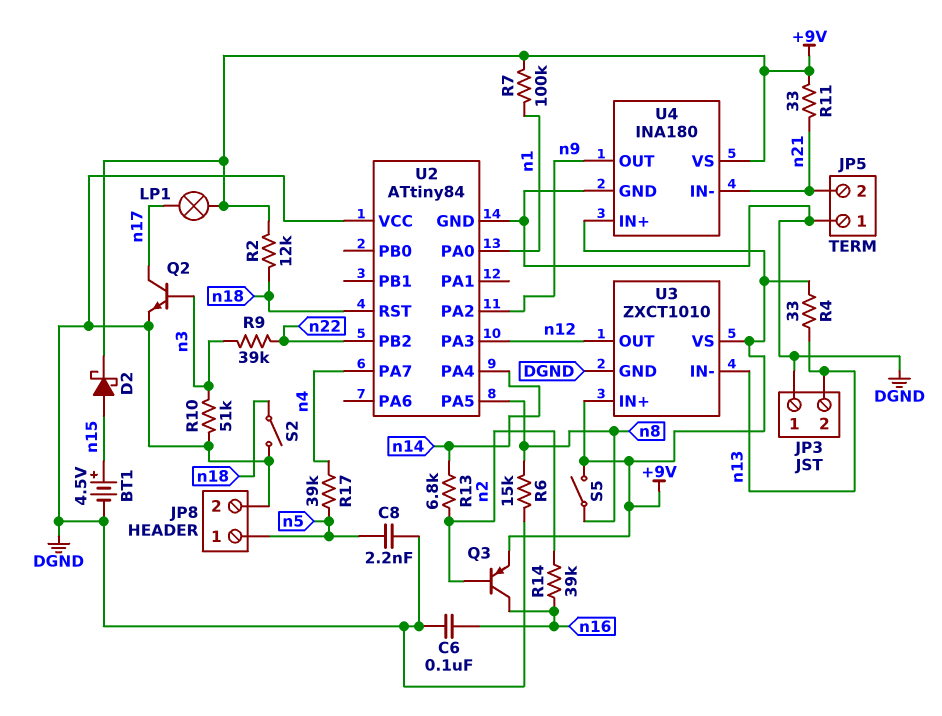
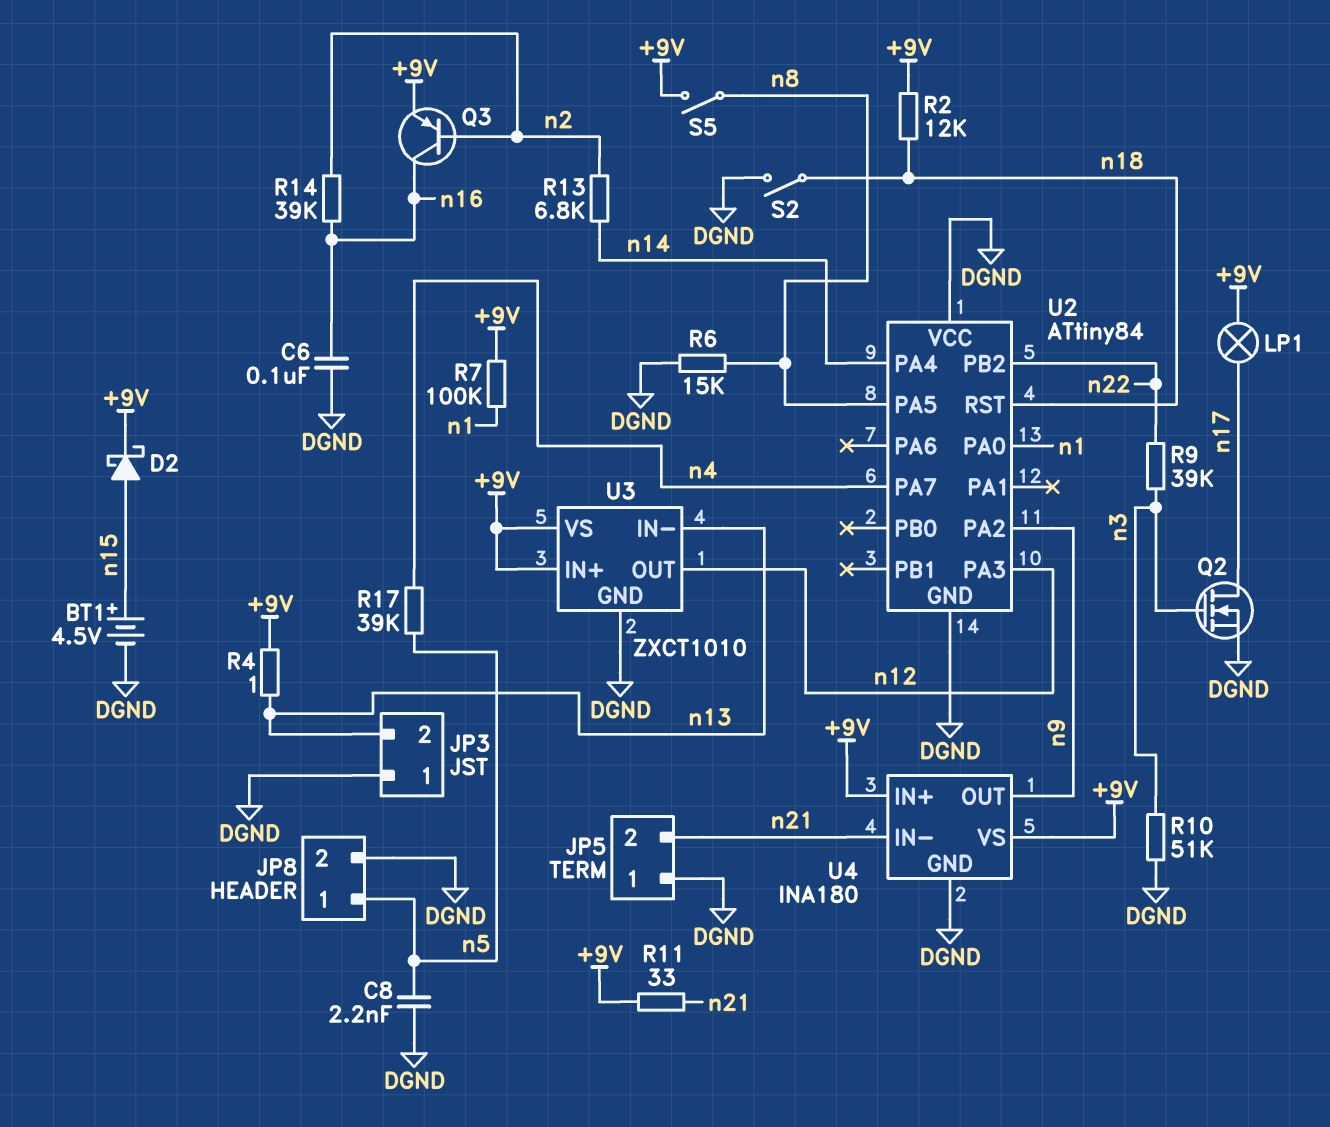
Q2: NPN (B n3, C n17, E DGND) -> NMOS (G n3, D n17, S DGND)
R4: 33 (+9V, n13) -> 1 (+9V, n13)

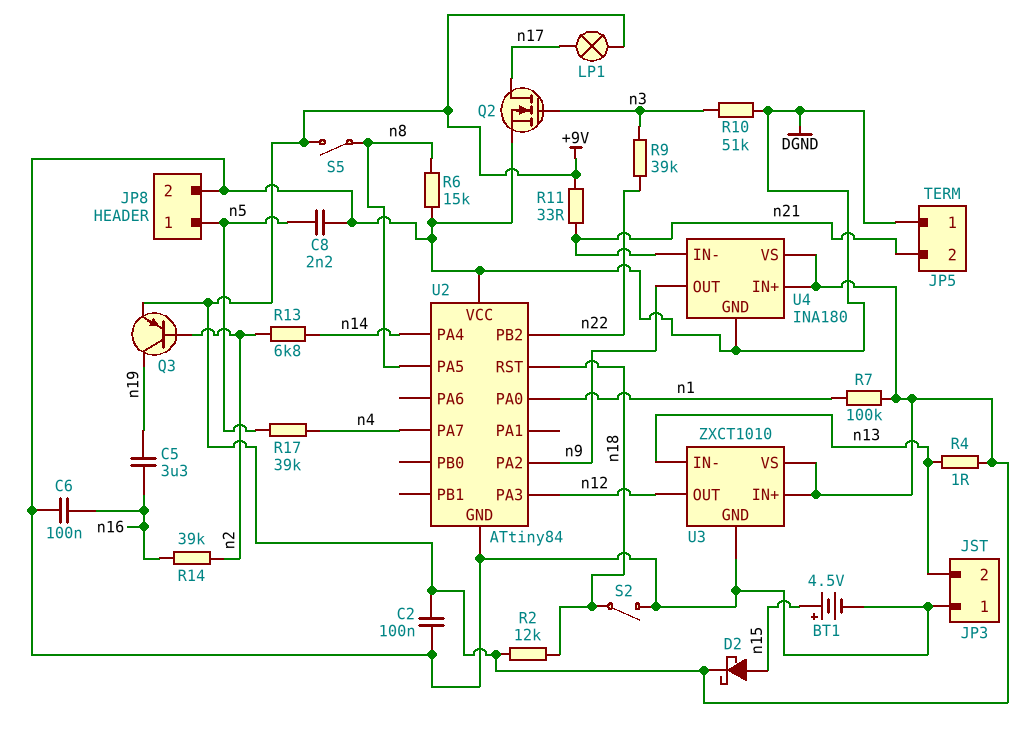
C2: none -> 100nF (+9V, DGND)
C5: none -> 3.3uF (n16, n19)
Q3: PNP (B n2, C n16, E +9V) -> PNP (B n2, C n19, E +9V)

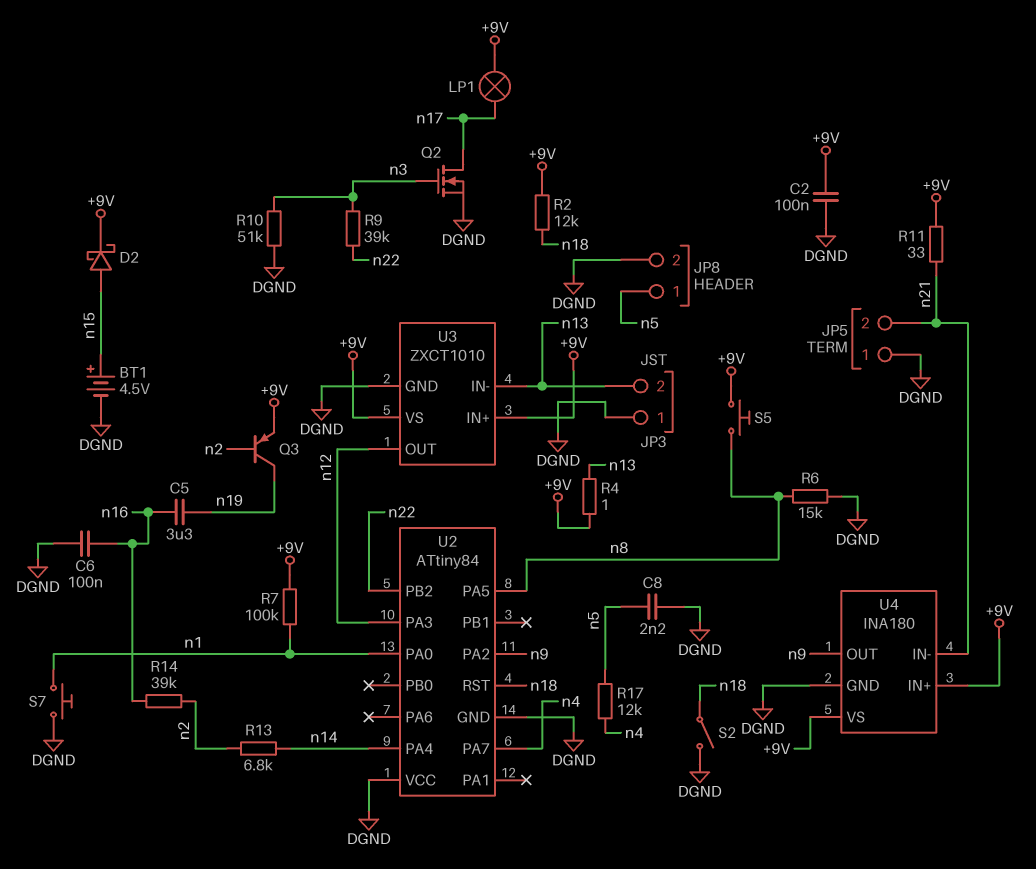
R17: 39k (n4, n5) -> 12k (n4, n5)
S5: switch (+9V, n8) -> button (+9V, n8)
S7: none -> button (DGND, n1)

